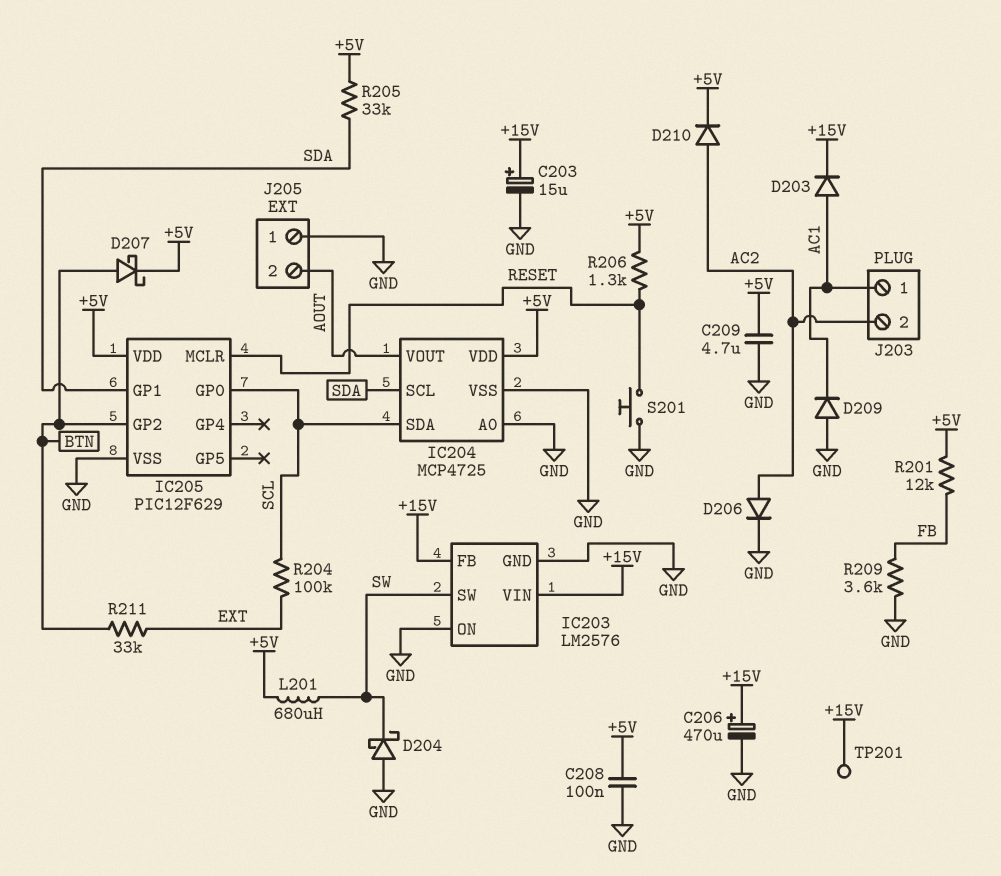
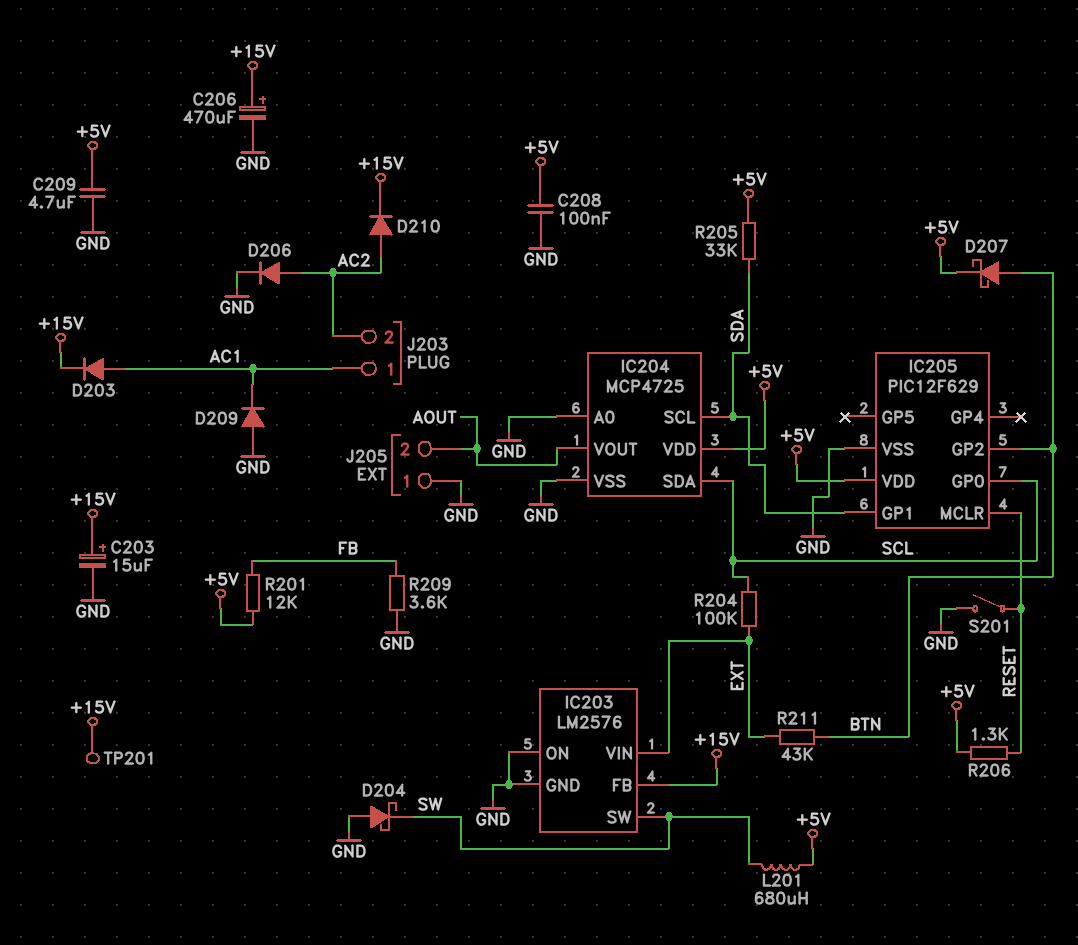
D210: diode (A AC2, K +5V) -> diode (A AC2, K +15V)
IC203 pin VIN: +15V -> EXT
R211: 33k (BTN, EXT) -> 43k (BTN, EXT)
S201: button (GND, RESET) -> switch (GND, RESET)

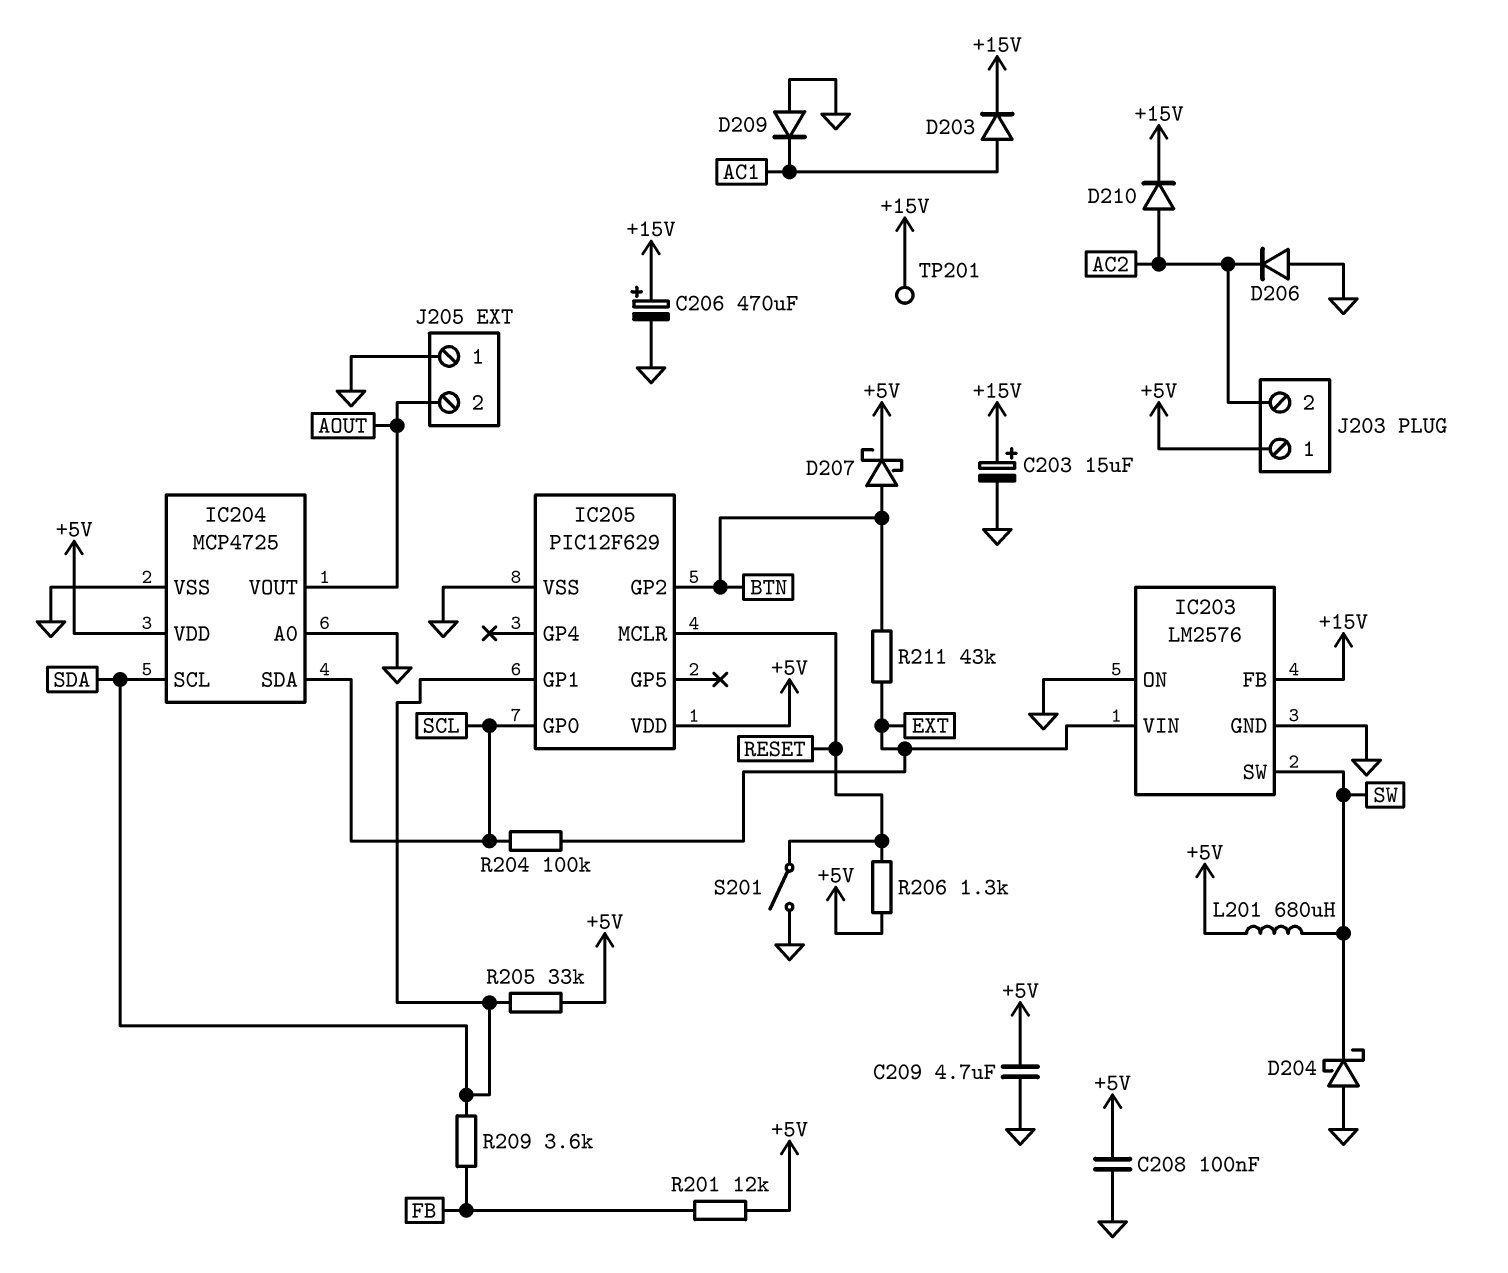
D206: diode (A AC2, K GND) -> diode (A GND, K AC2)
J203 pin 1: AC1 -> +5V
R209: 3.6k (FB, GND) -> 3.6k (FB, SDA)

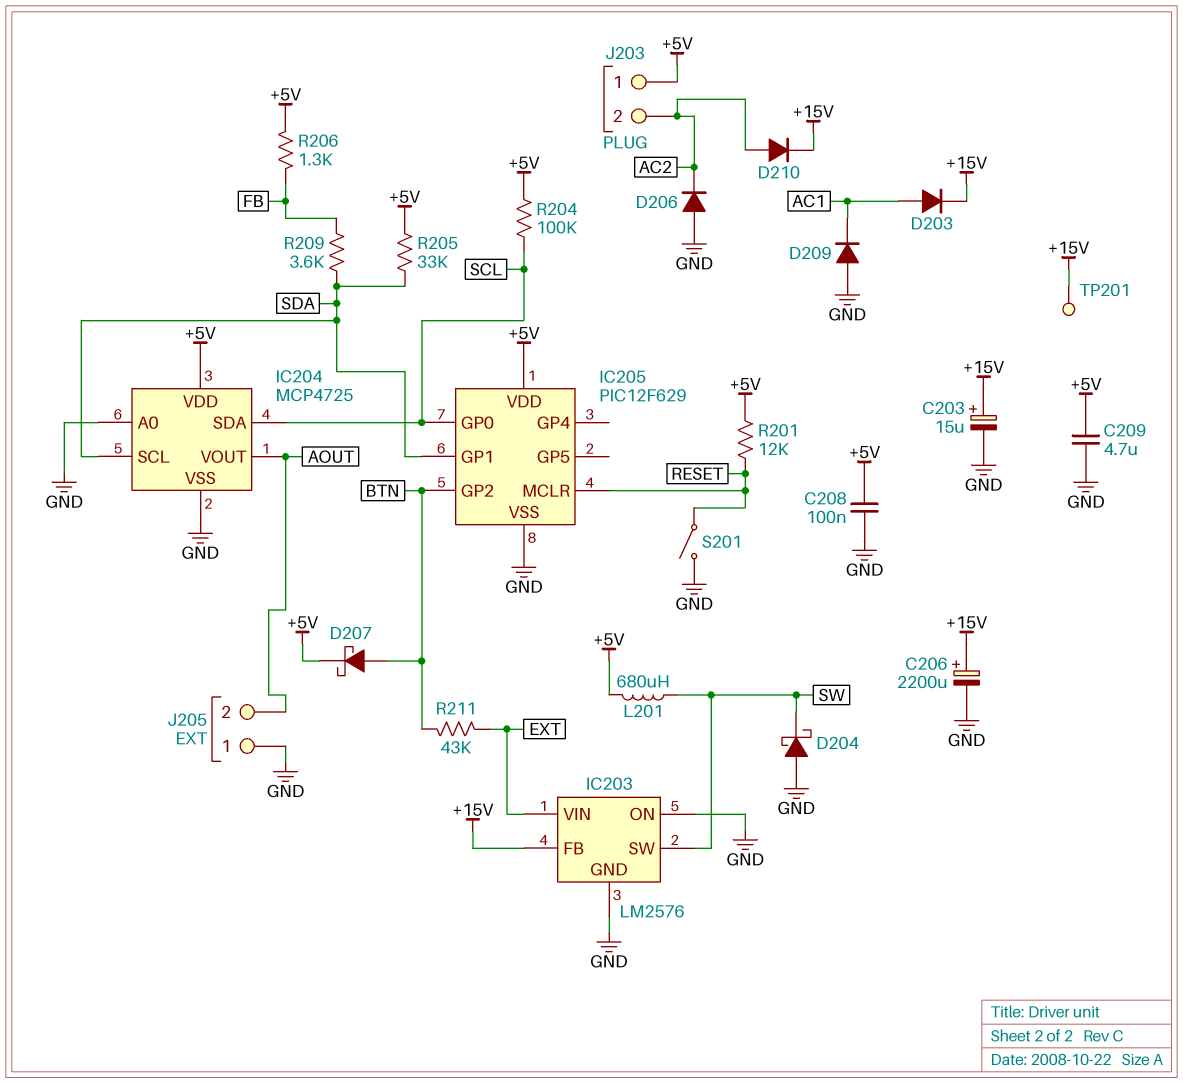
C206: 470uF (plus +15V, minus GND) -> 2200uF (plus +15V, minus GND)
R201: 12k (+5V, FB) -> 12k (+5V, RESET)
R204: 100k (EXT, SCL) -> 100k (+5V, SCL)
R206: 1.3k (+5V, RESET) -> 1.3k (+5V, FB)

